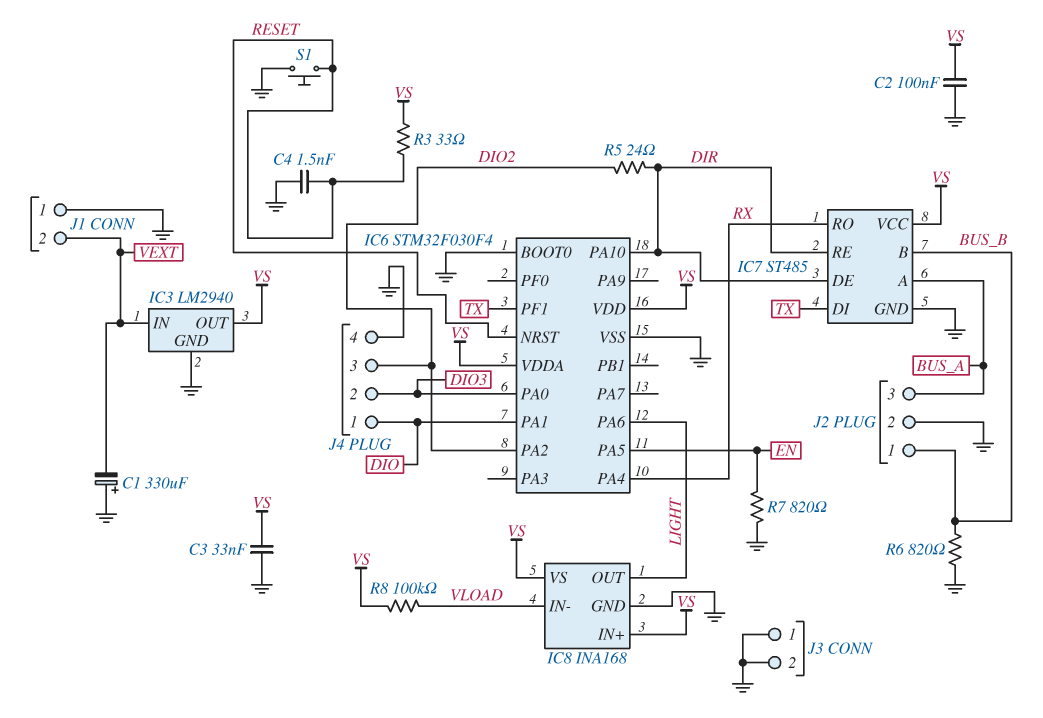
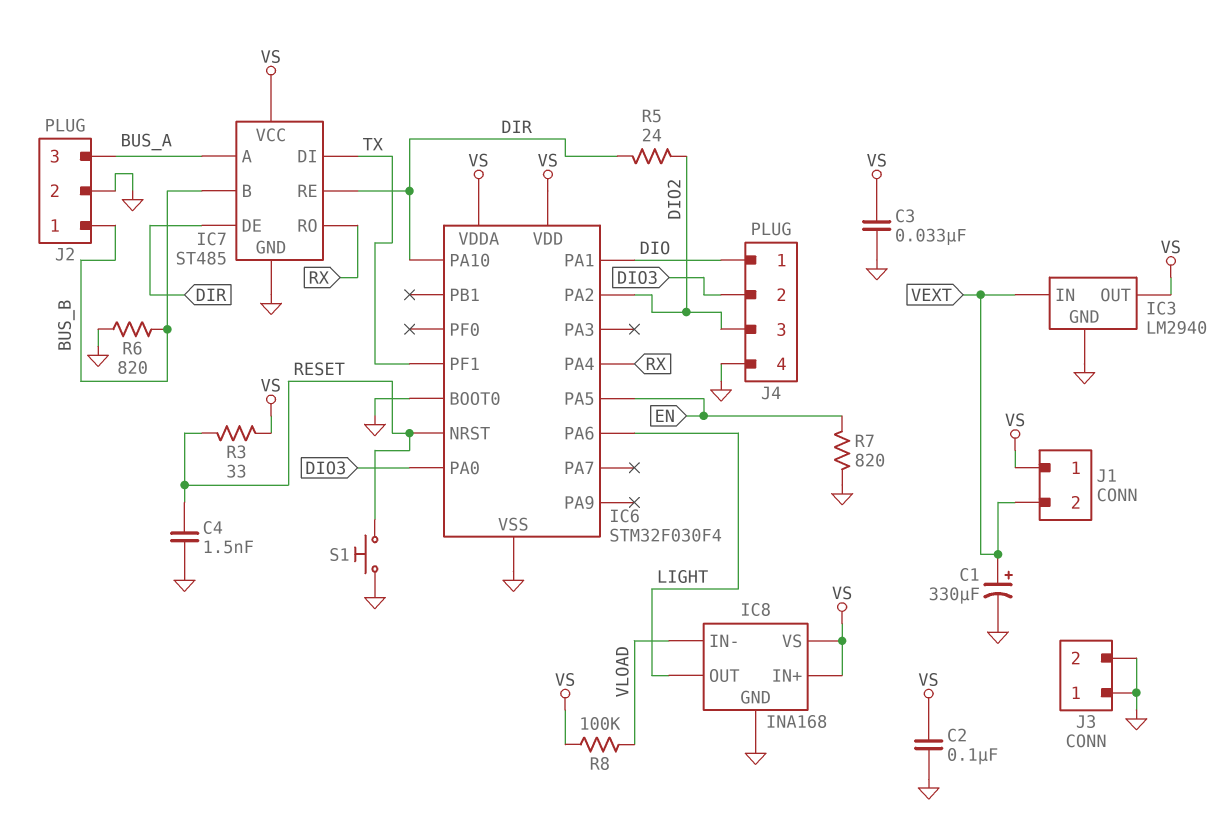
C1: 330uF (plus GND, minus VEXT) -> 330uF (plus VEXT, minus GND)
J1 pin 1: GND -> VS

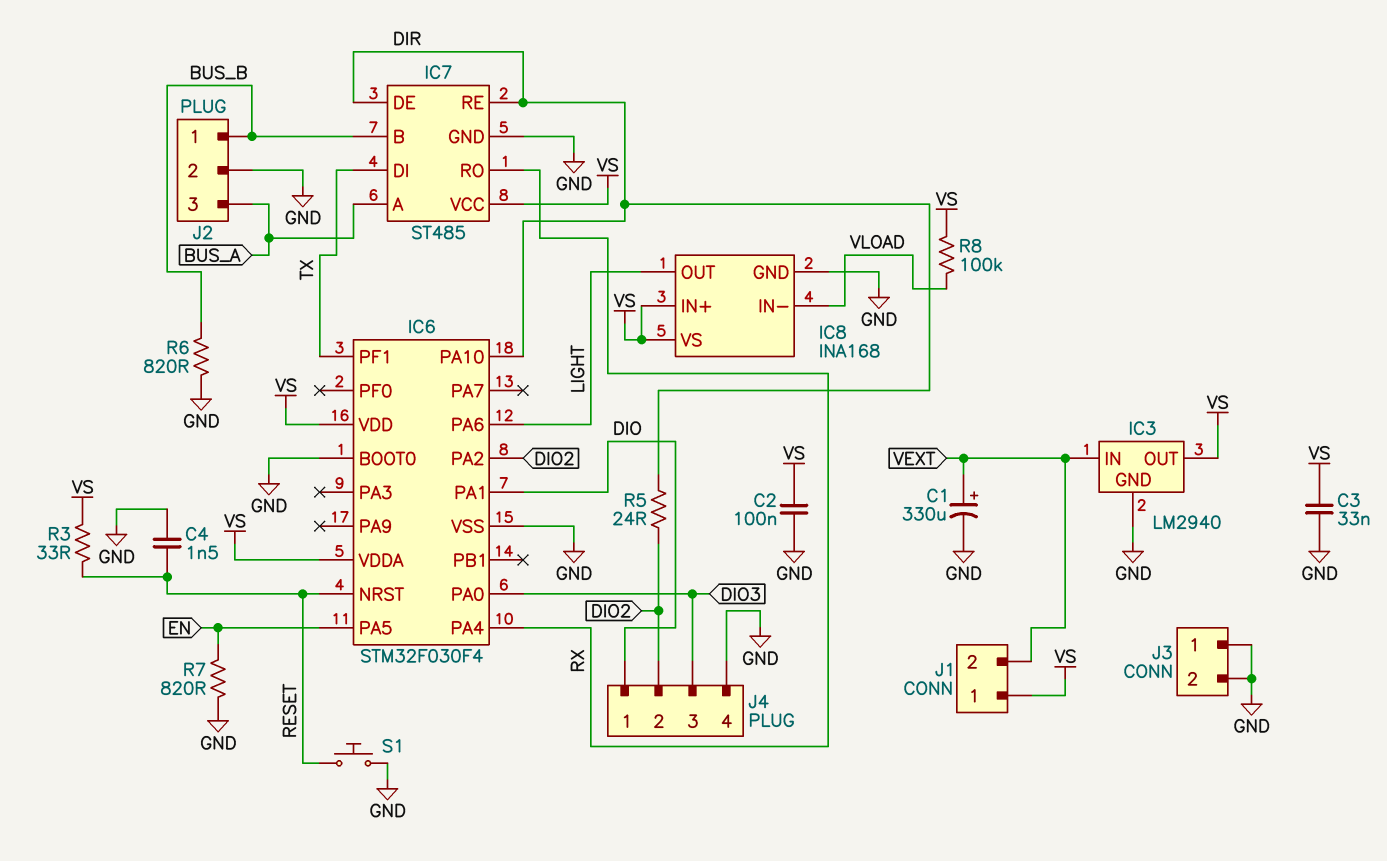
J4 pin 2: DIO3 -> DIO2
J4 pin 3: DIO2 -> DIO3

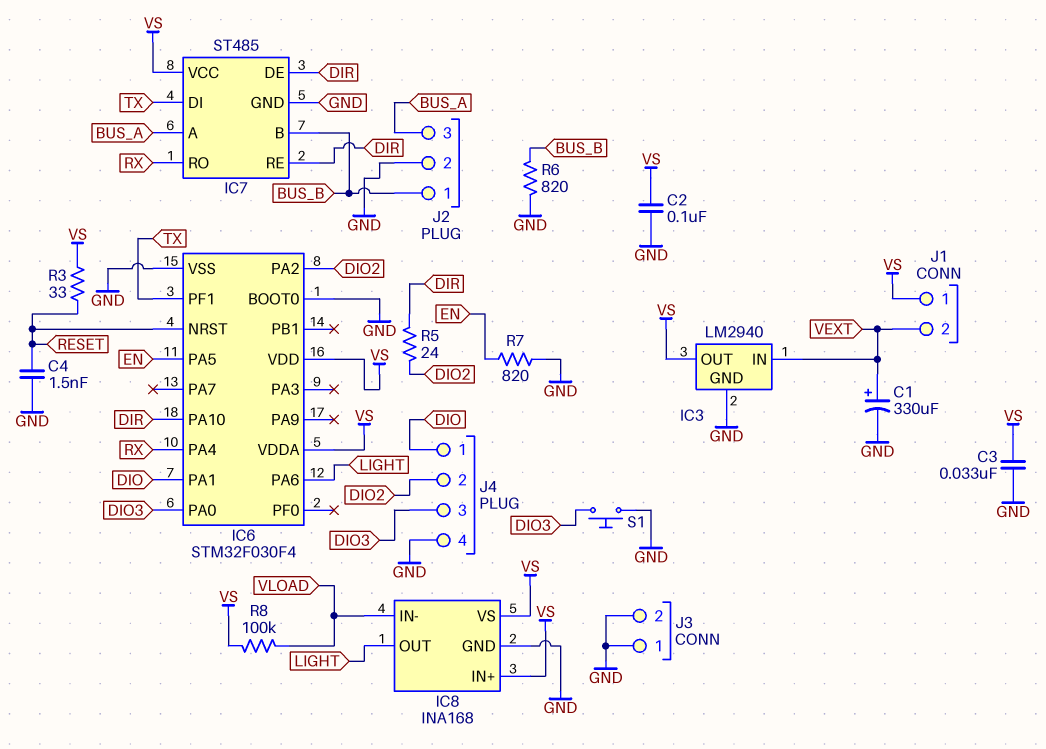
S1: button (GND, RESET) -> button (DIO3, GND)

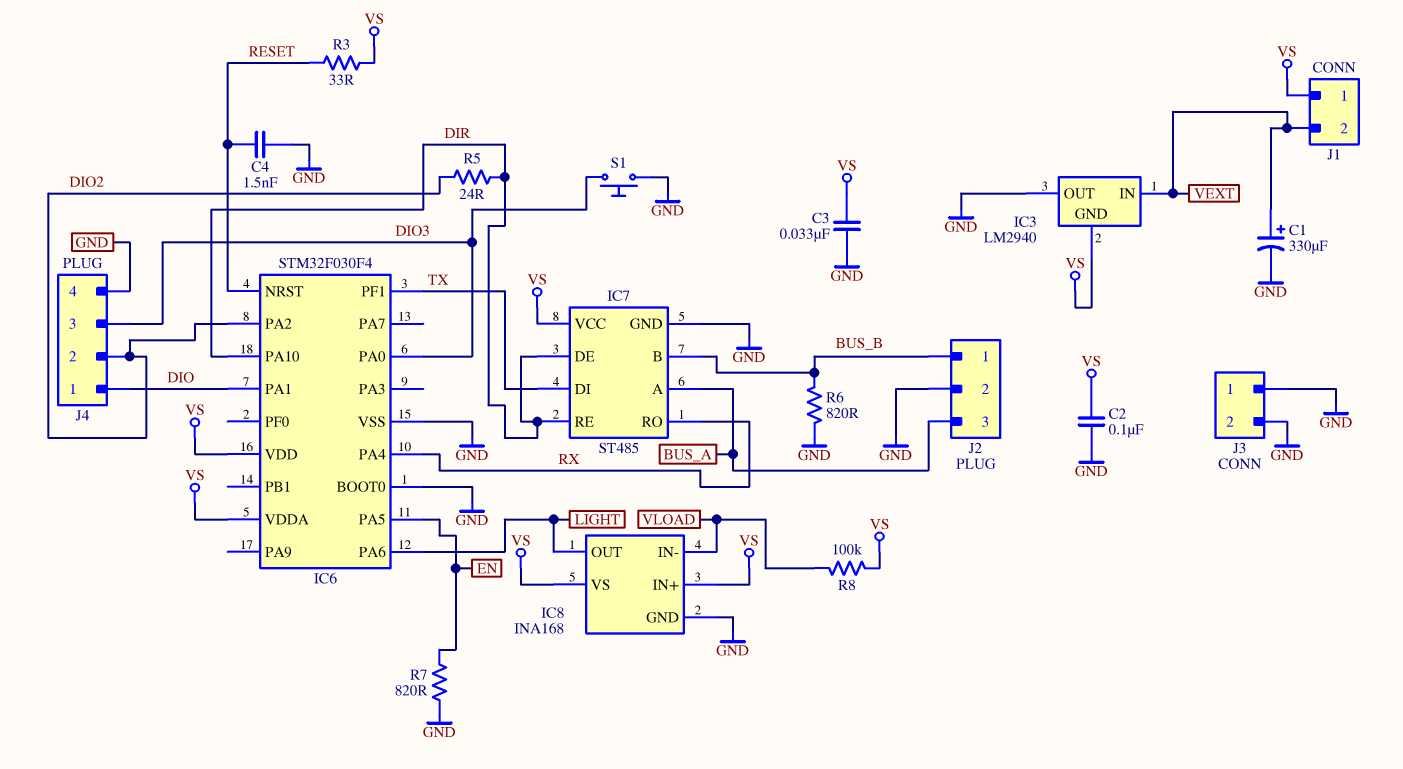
IC3 pin GND: GND -> VS
IC3 pin OUT: VS -> GND

